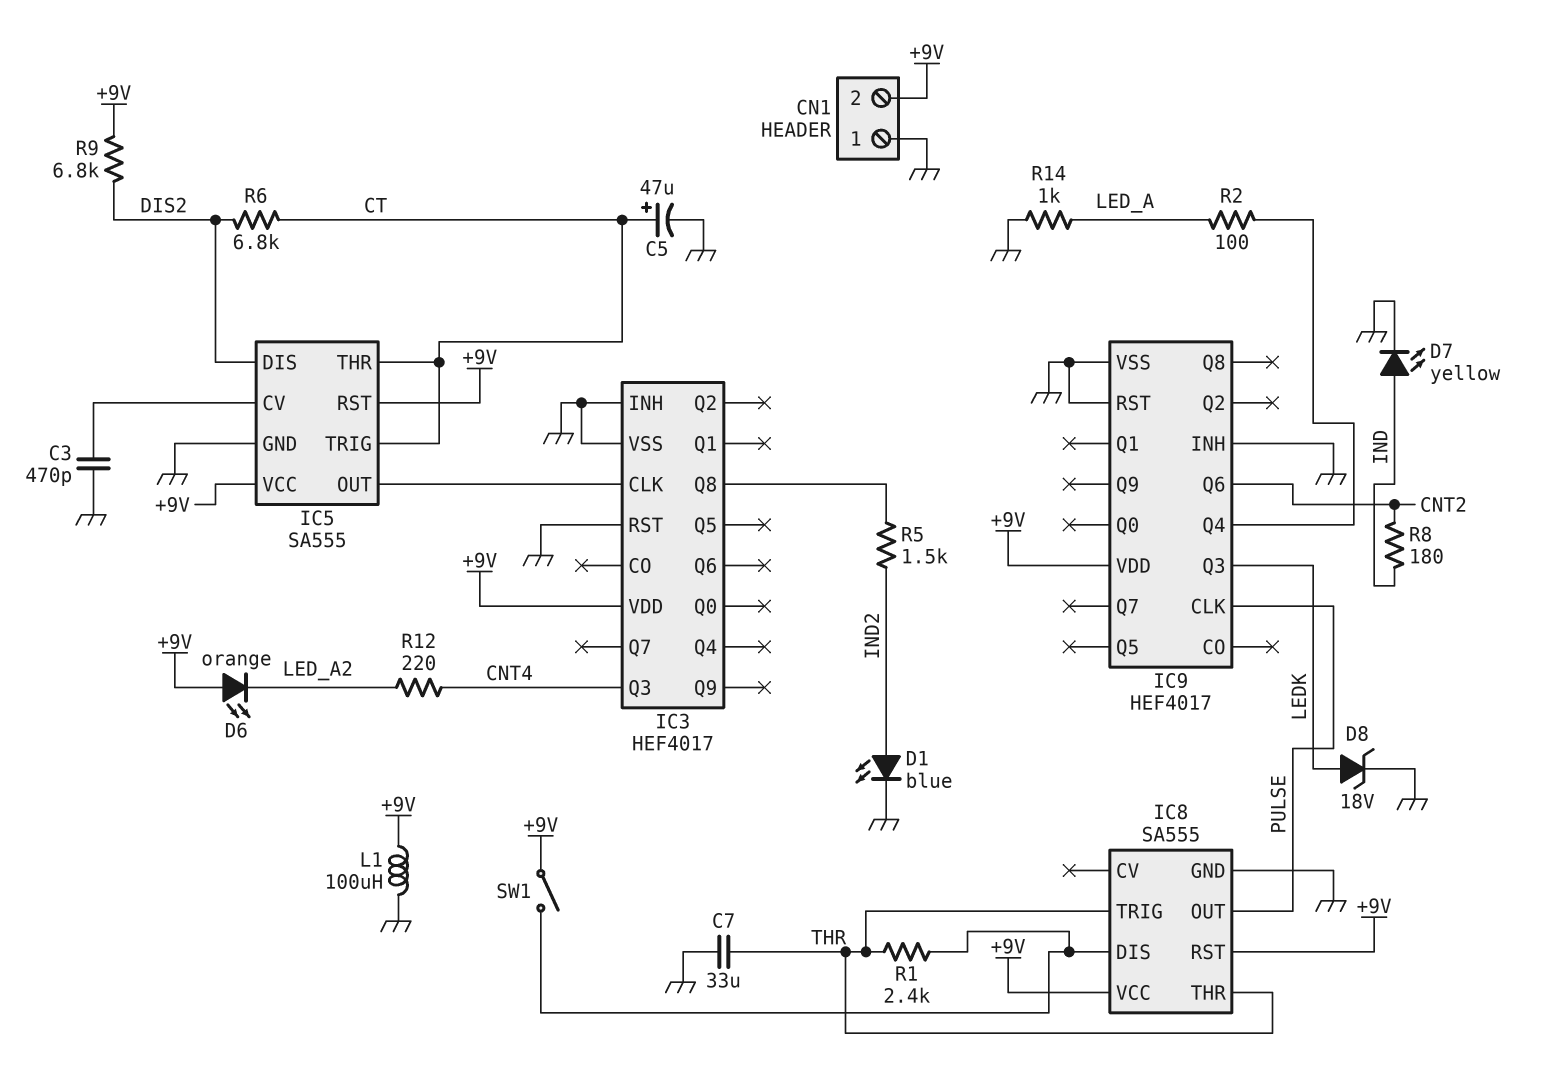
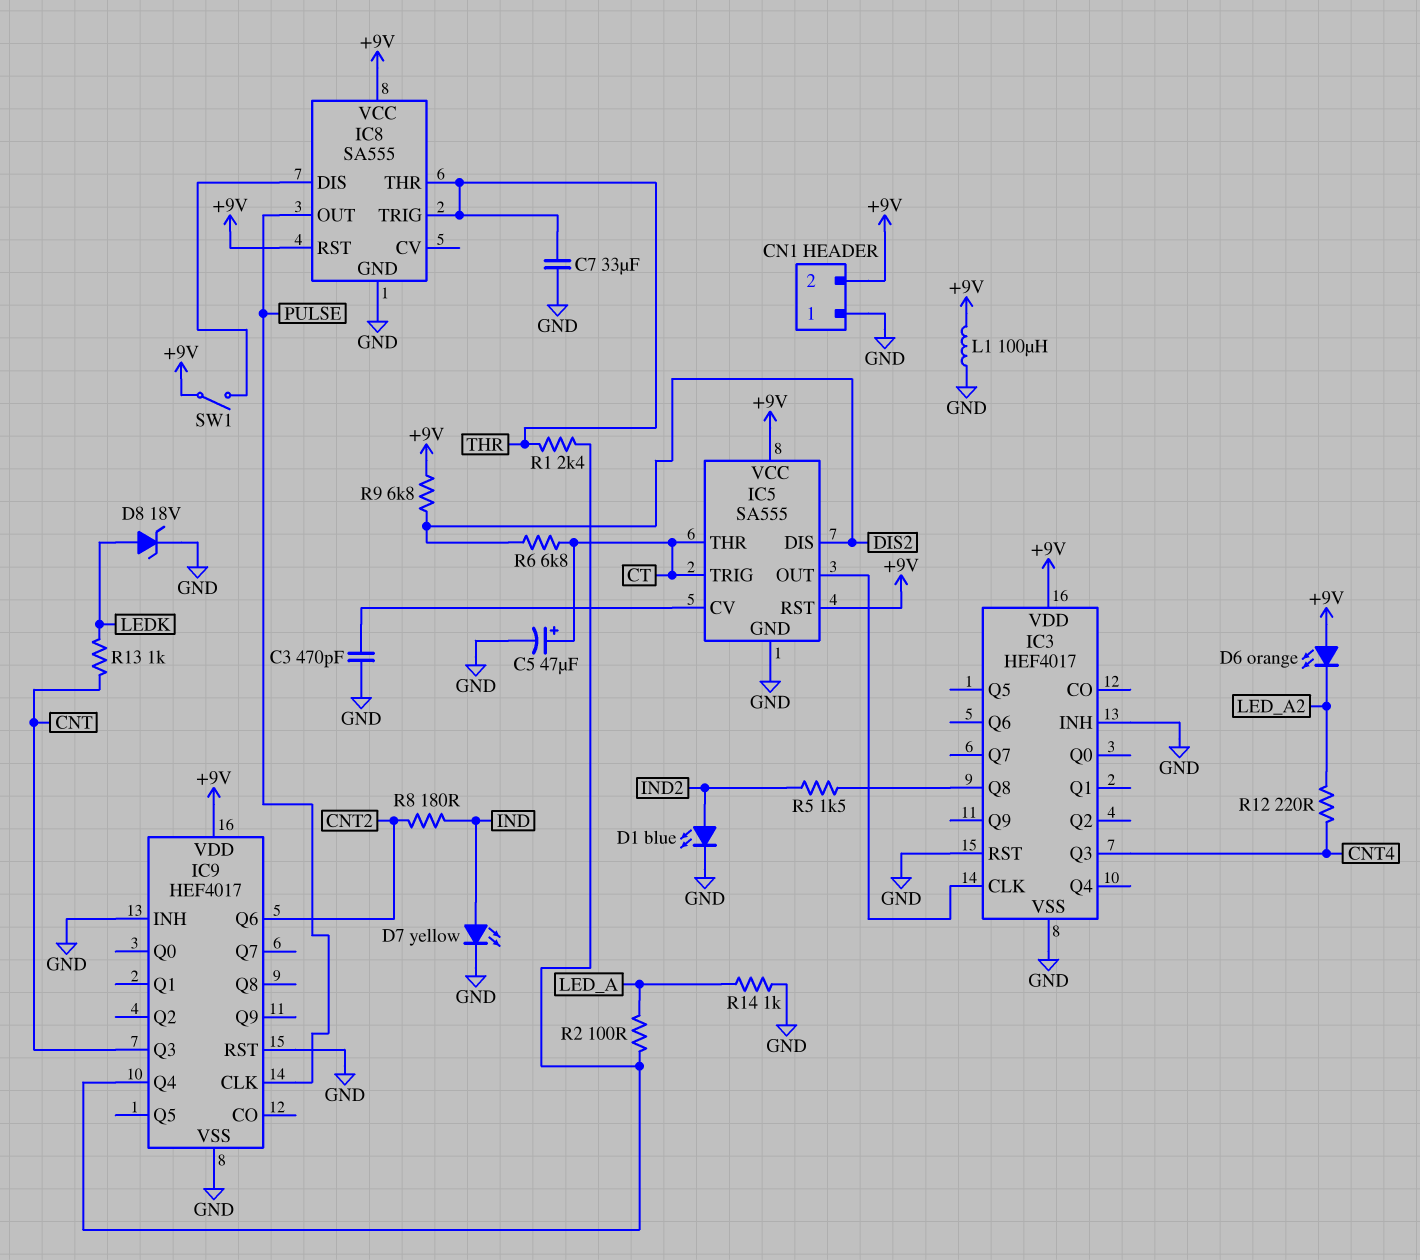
IC9 pin Q3: LEDK -> CNT
R1: 2.4k (IC8/DIS, THR) -> 2.4k (IC9/Q4, THR)
R13: none -> 1k (CNT, LEDK)

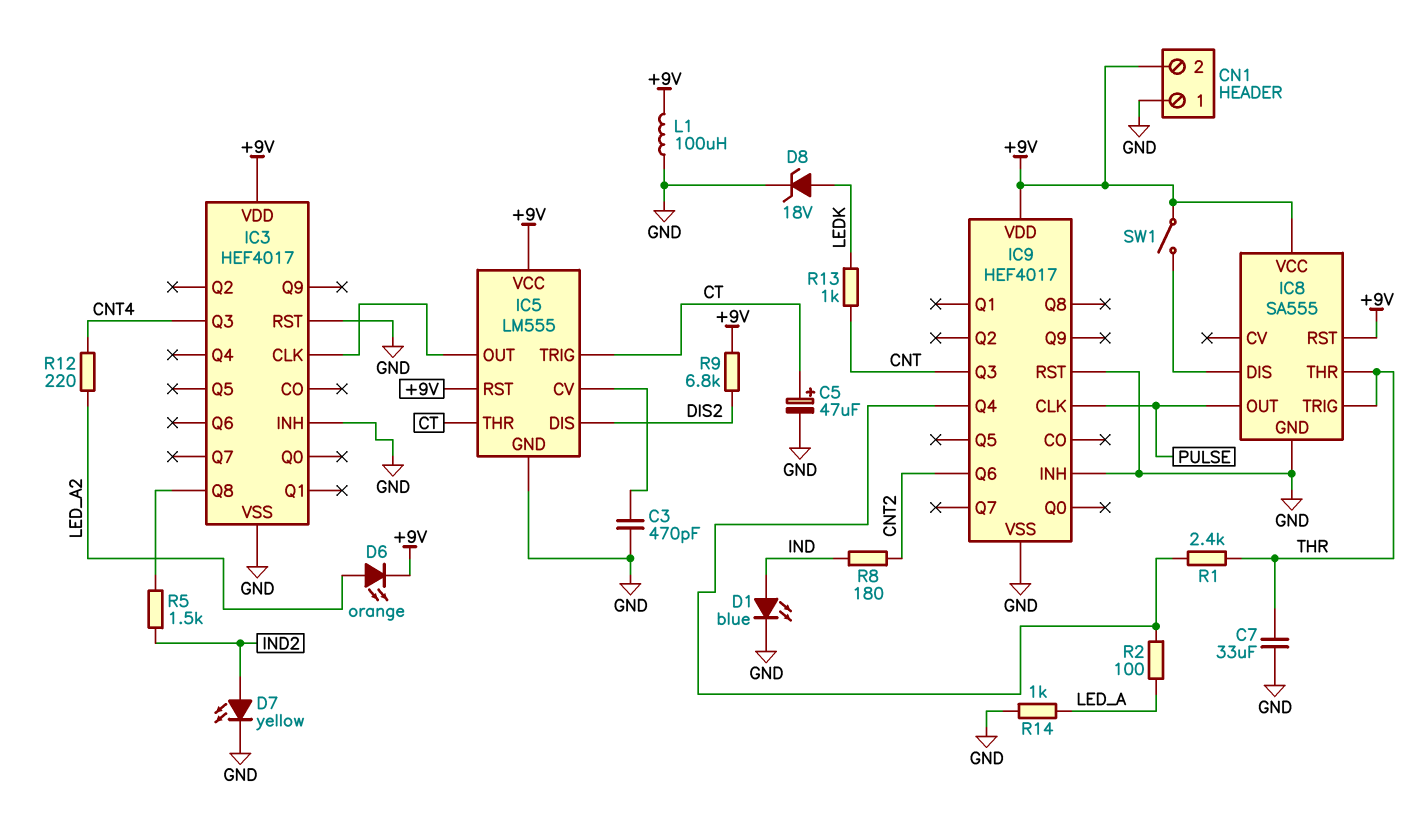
D1: LED blue (A IND2, K GND) -> LED blue (A IND, K GND)
D6: LED orange (A +9V, K LED_A2) -> LED orange (A LED_A2, K +9V)
D7: LED yellow (A IND, K GND) -> LED yellow (A IND2, K GND)
IC5: SA555 -> LM555
R6: 6.8k (CT, DIS2) -> none

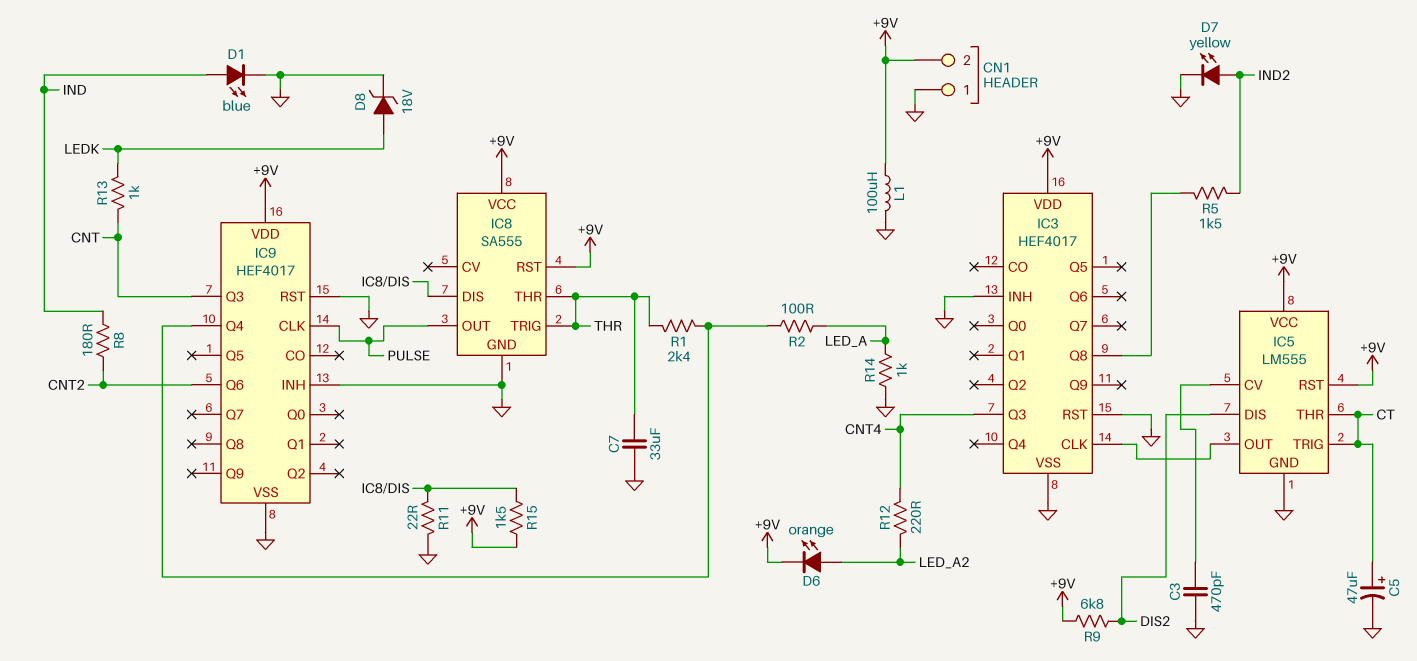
R11: none -> 22 (GND, IC8/DIS)
R15: none -> 1.5k (+9V, IC8/DIS)
SW1: switch (+9V, IC8/DIS) -> none

